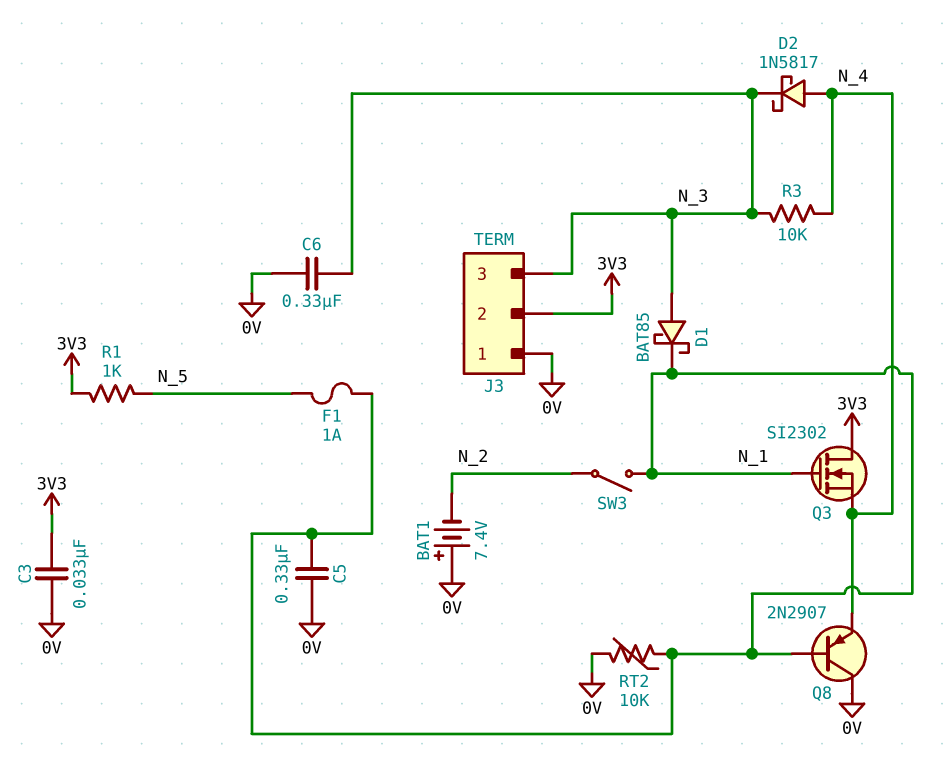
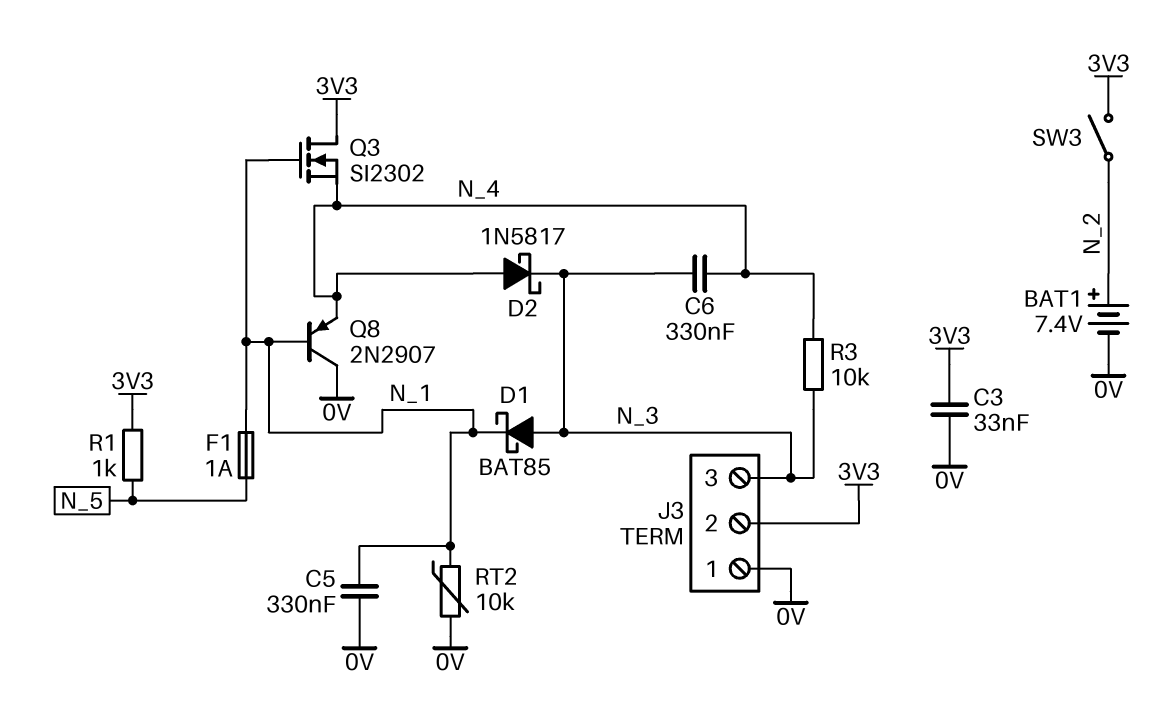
BAT1: 7.4V (plus 0V, minus N_2) -> 7.4V (plus N_2, minus 0V)
C6: 330nF (0V, N_3) -> 330nF (N_3, N_4)
SW3: switch (N_1, N_2) -> switch (3V3, N_2)

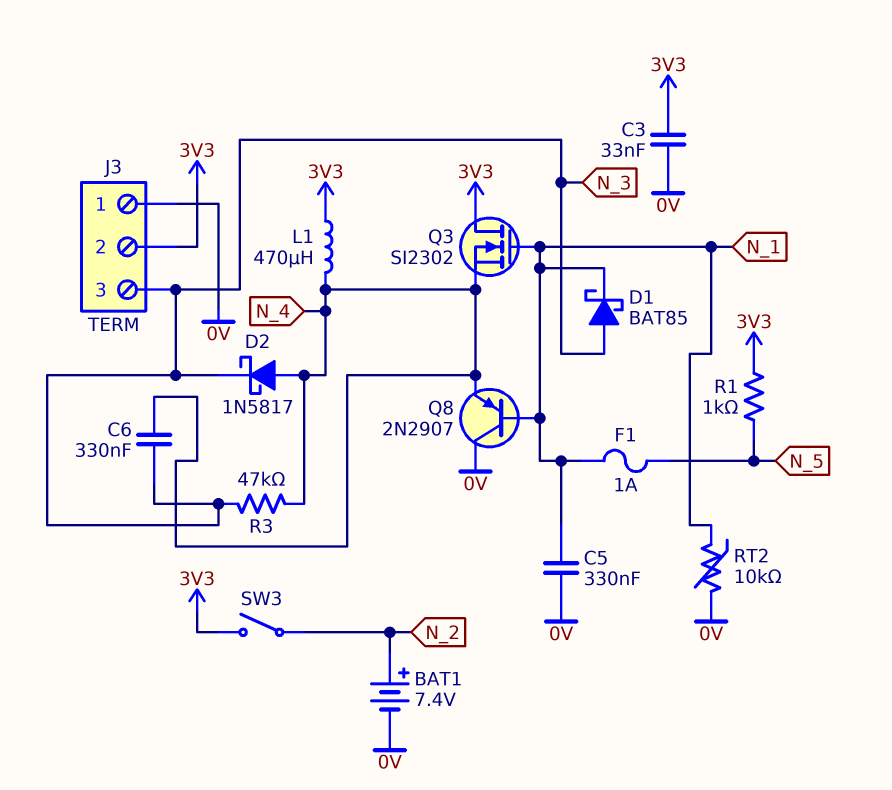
L1: none -> 470uH (3V3, N_4)
R3: 10k (N_3, N_4) -> 47k (N_3, N_4)

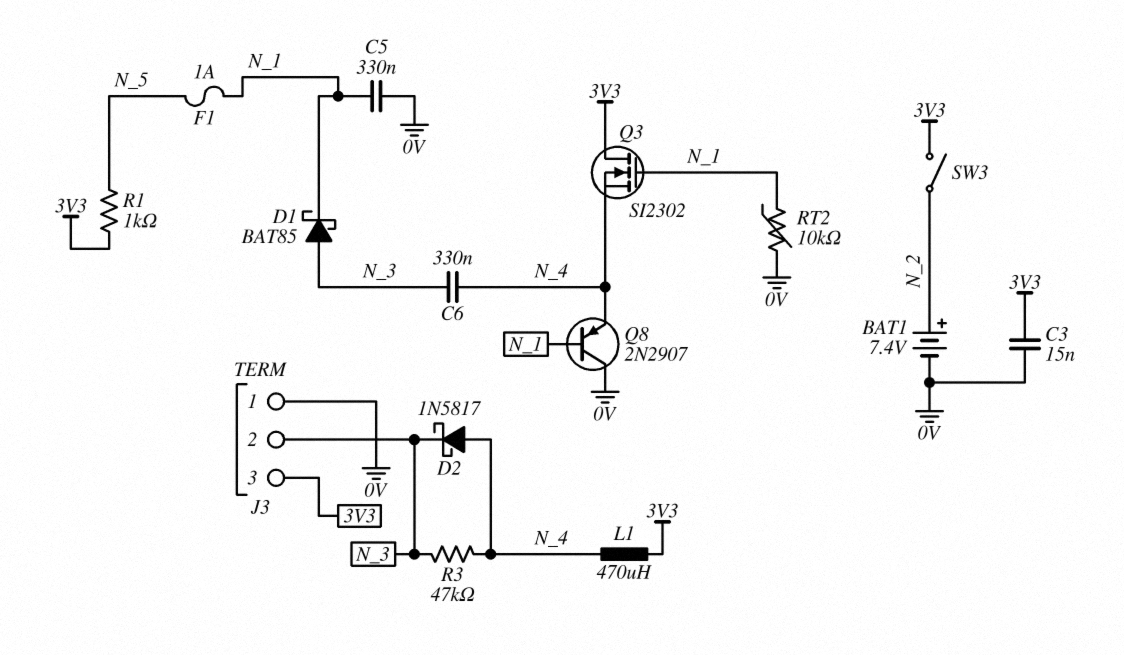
C3: 33nF (0V, 3V3) -> 15nF (0V, 3V3)
J3 pin 2: 3V3 -> N_3
J3 pin 3: N_3 -> 3V3

